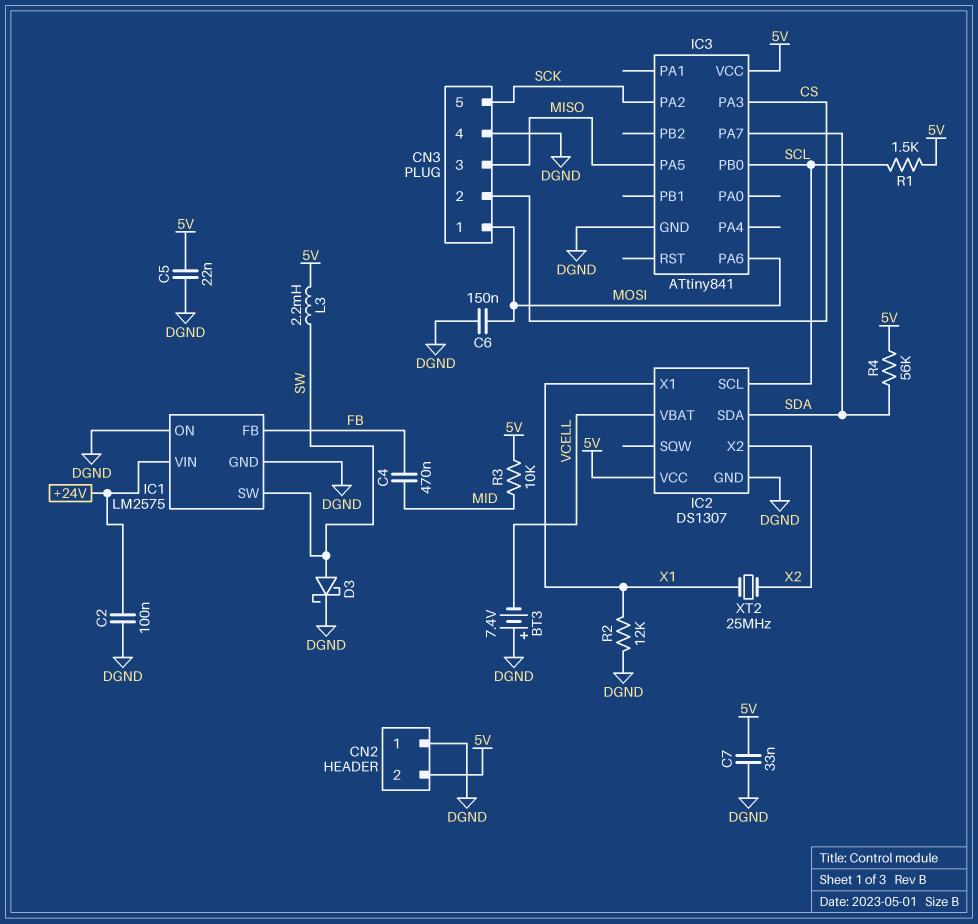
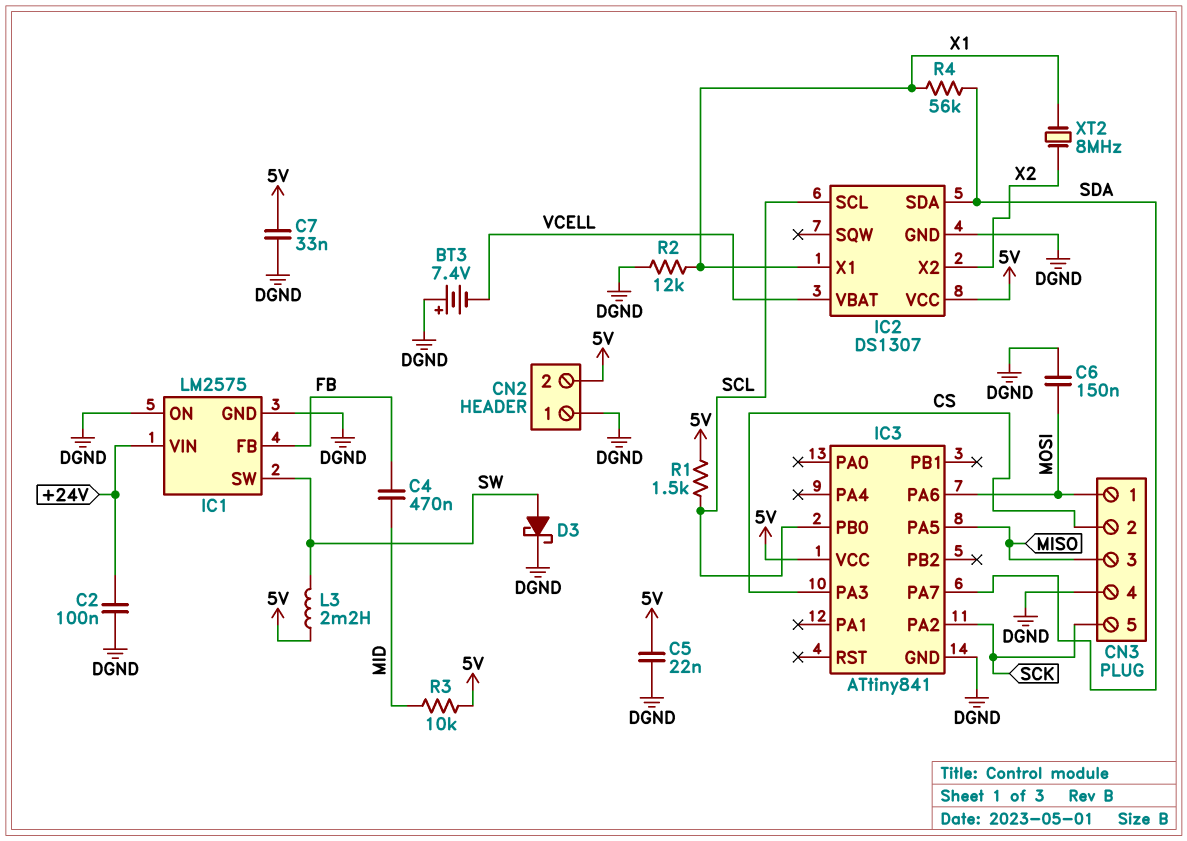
R4: 56k (5V, SDA) -> 56k (SDA, X1)
XT2: 25MHz (X1, X2) -> 8MHz (X1, X2)

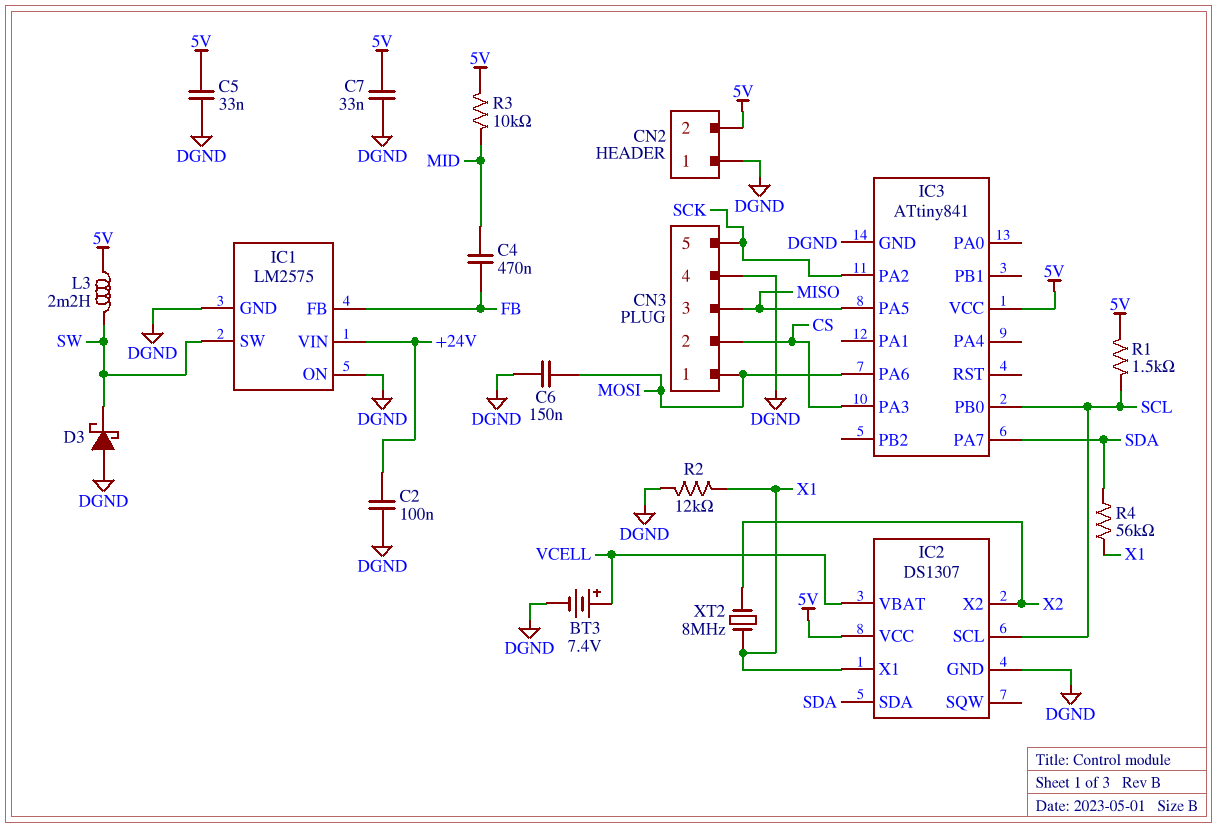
BT3: 7.4V (plus DGND, minus VCELL) -> 7.4V (plus VCELL, minus DGND)
C5: 22nF (5V, DGND) -> 33nF (5V, DGND)
D3: schottky (A SW, K DGND) -> schottky (A DGND, K SW)

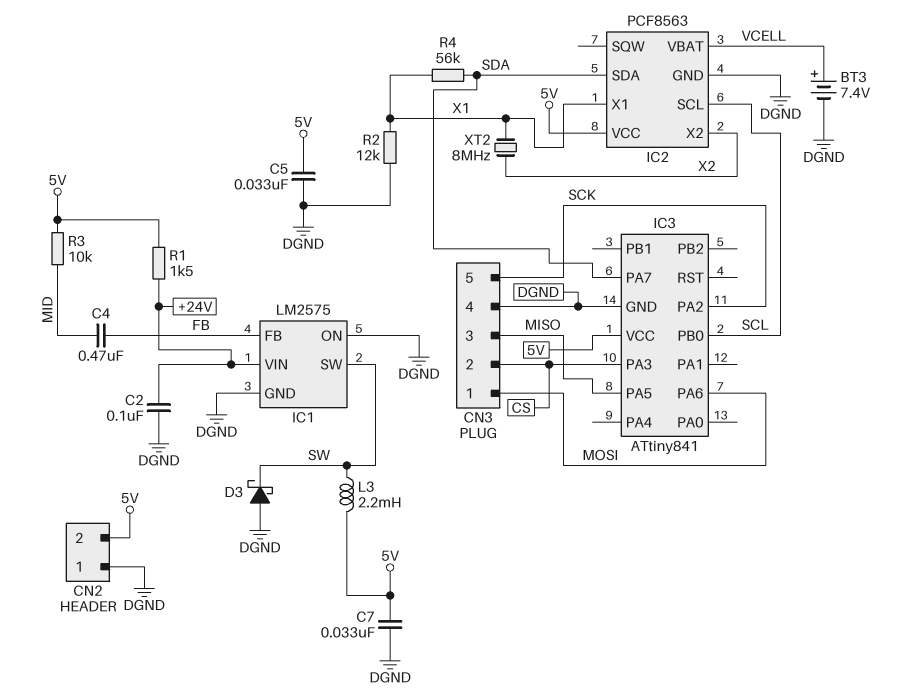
C6: 150nF (DGND, MOSI) -> none
IC2: DS1307 -> PCF8563
R1: 1.5k (5V, SCL) -> 1.5k (+24V, 5V)

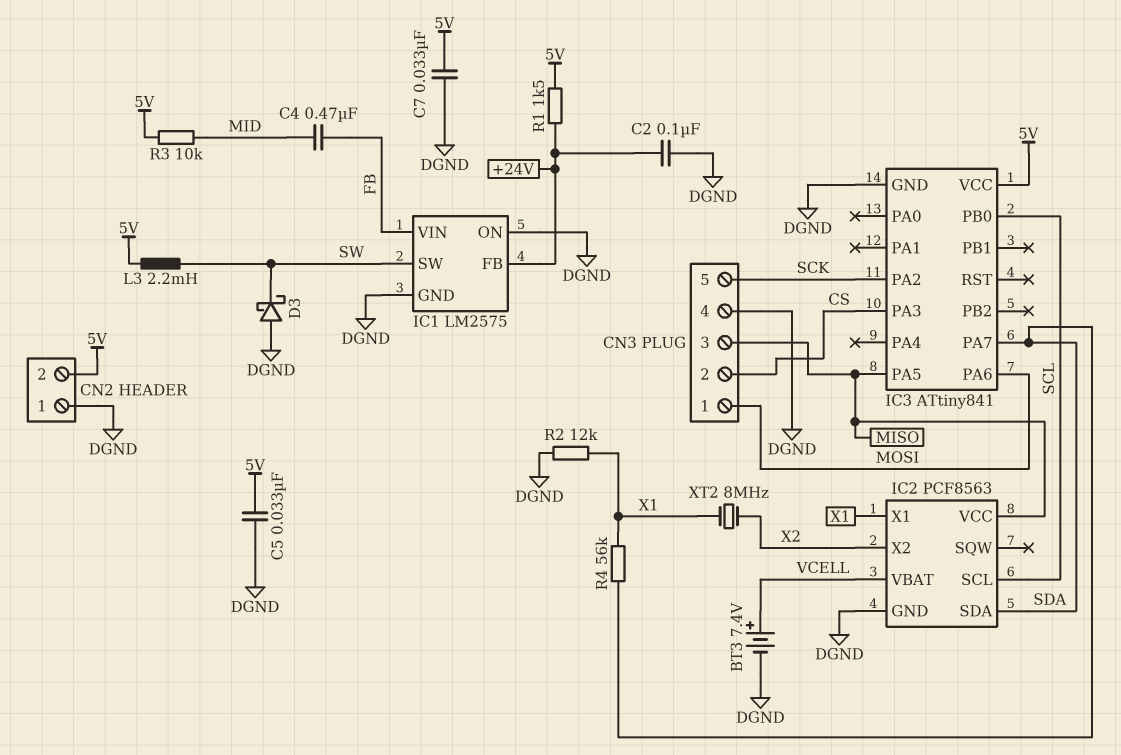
IC1 pin FB: FB -> +24V
IC1 pin VIN: +24V -> FB
IC2 pin VCC: 5V -> MISO

